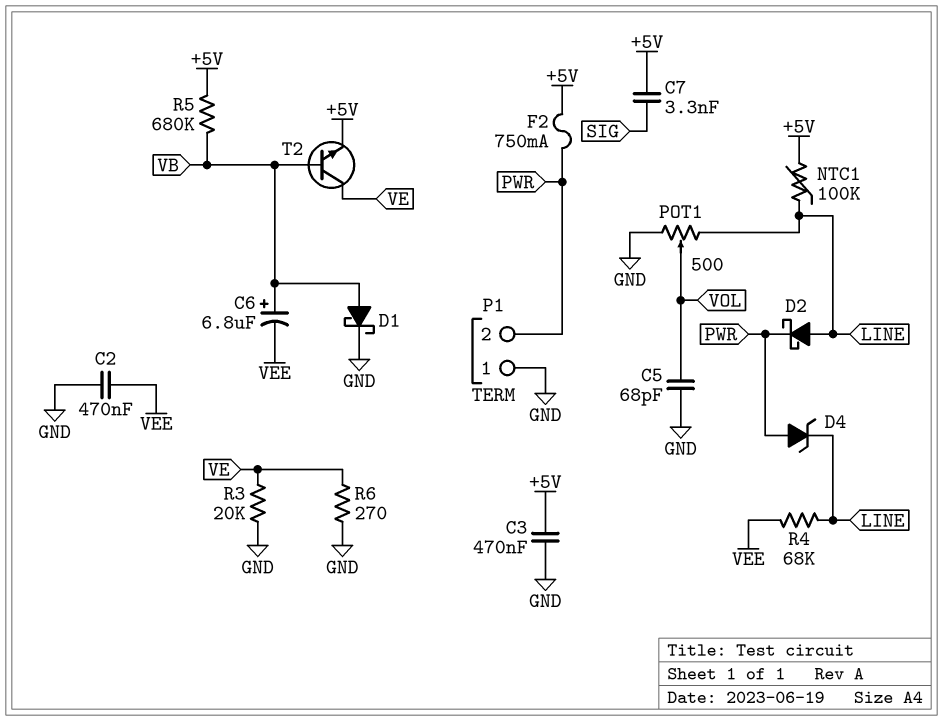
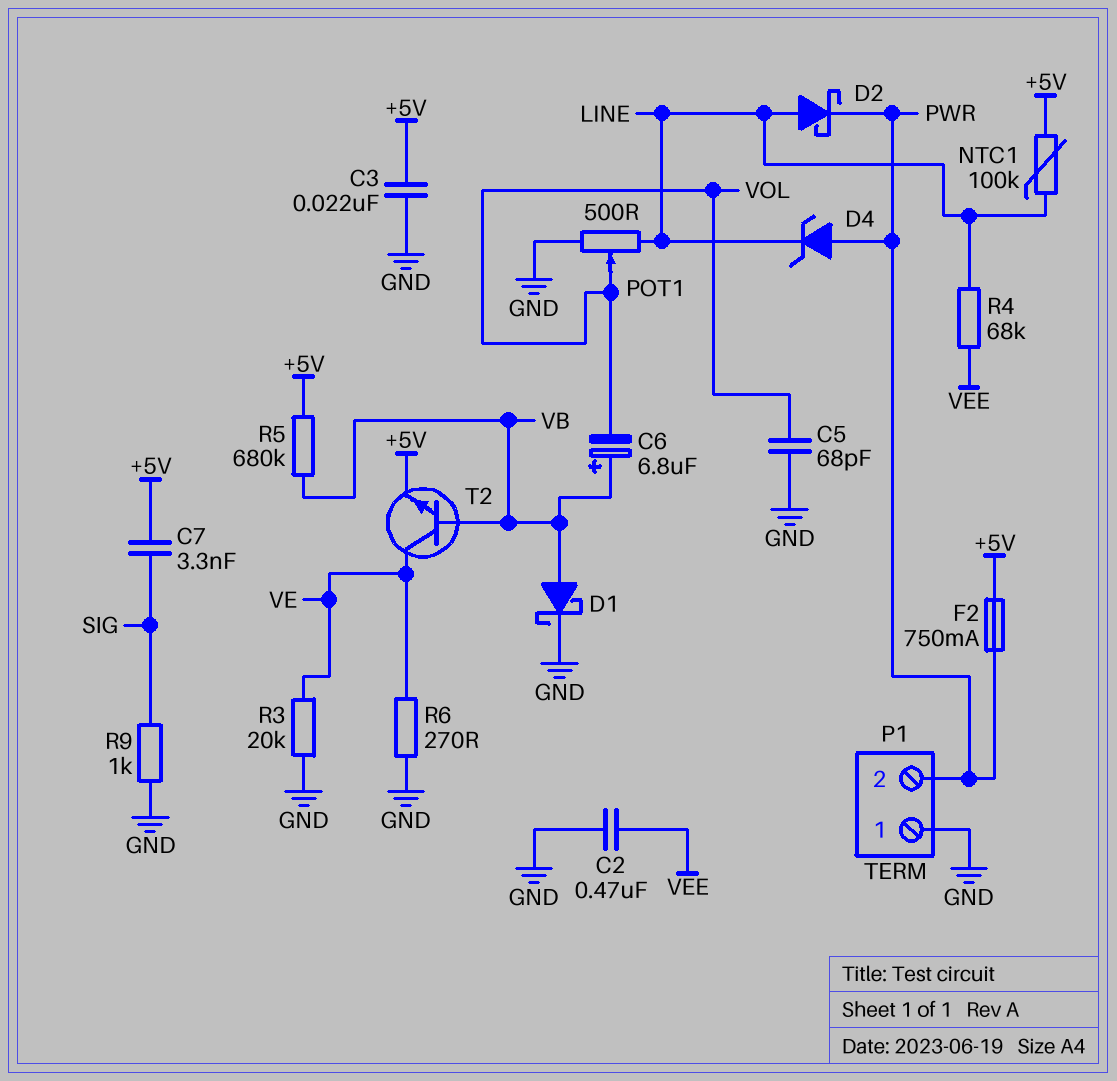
C3: 470nF (+5V, GND) -> 22nF (+5V, GND)
C6: 6.8uF (plus VB, minus VEE) -> 6.8uF (plus VB, minus VOL)
R9: none -> 1k (GND, SIG)

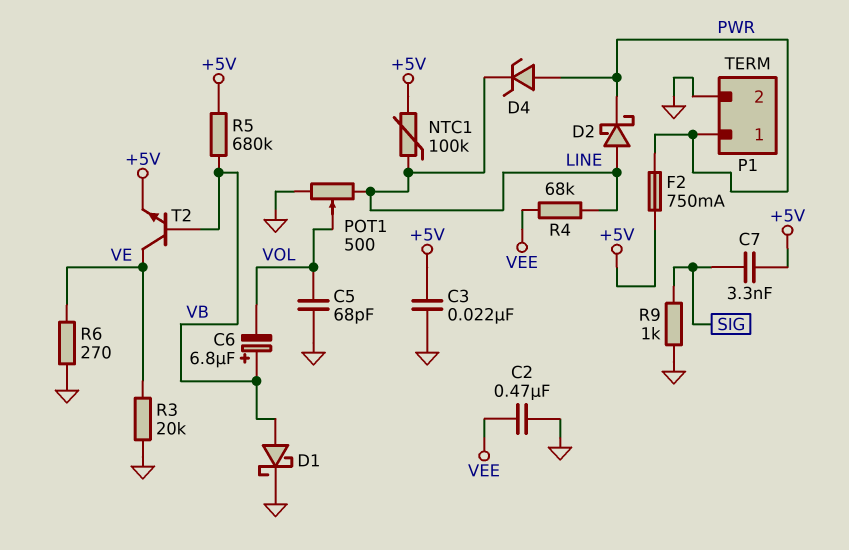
P1 pin 1: GND -> PWR
P1 pin 2: PWR -> GND

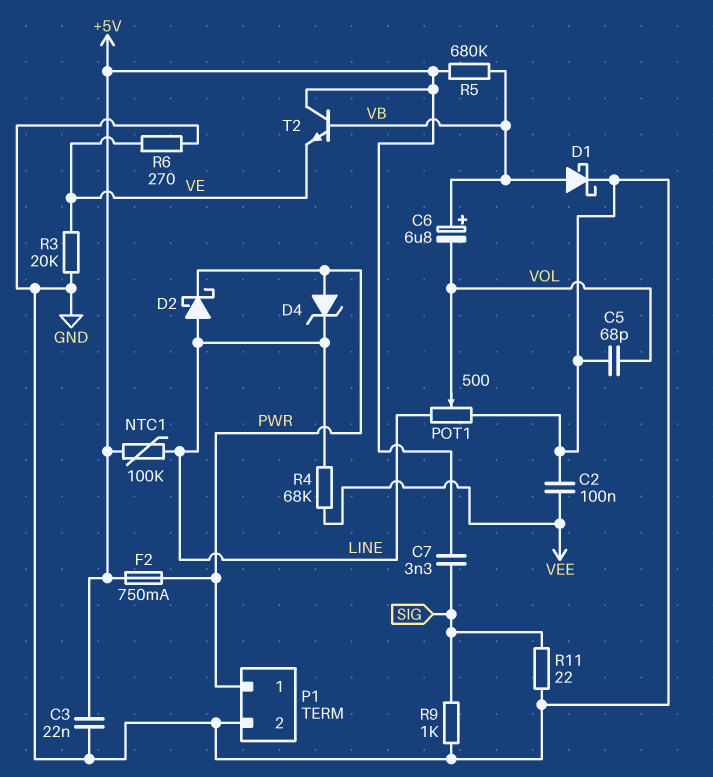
C2: 470nF (GND, VEE) -> 100nF (GND, VEE)
R11: none -> 22 (GND, SIG)
T2: NPN (B VB, C VE, E +5V) -> NPN (B VB, C +5V, E VE)

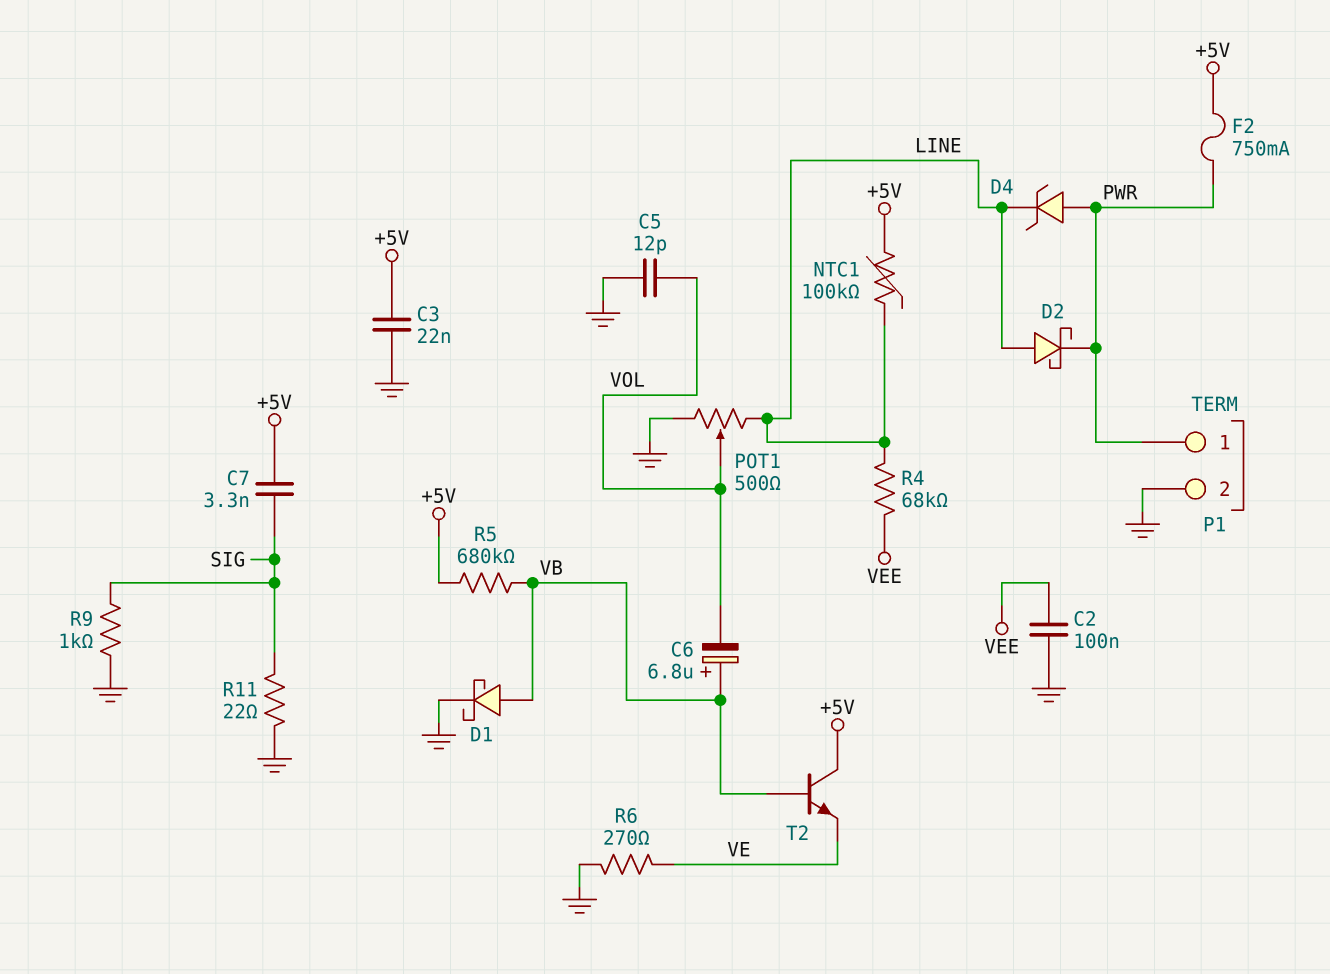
C5: 68pF (GND, VOL) -> 12pF (GND, VOL)
R3: 20k (GND, VE) -> none

